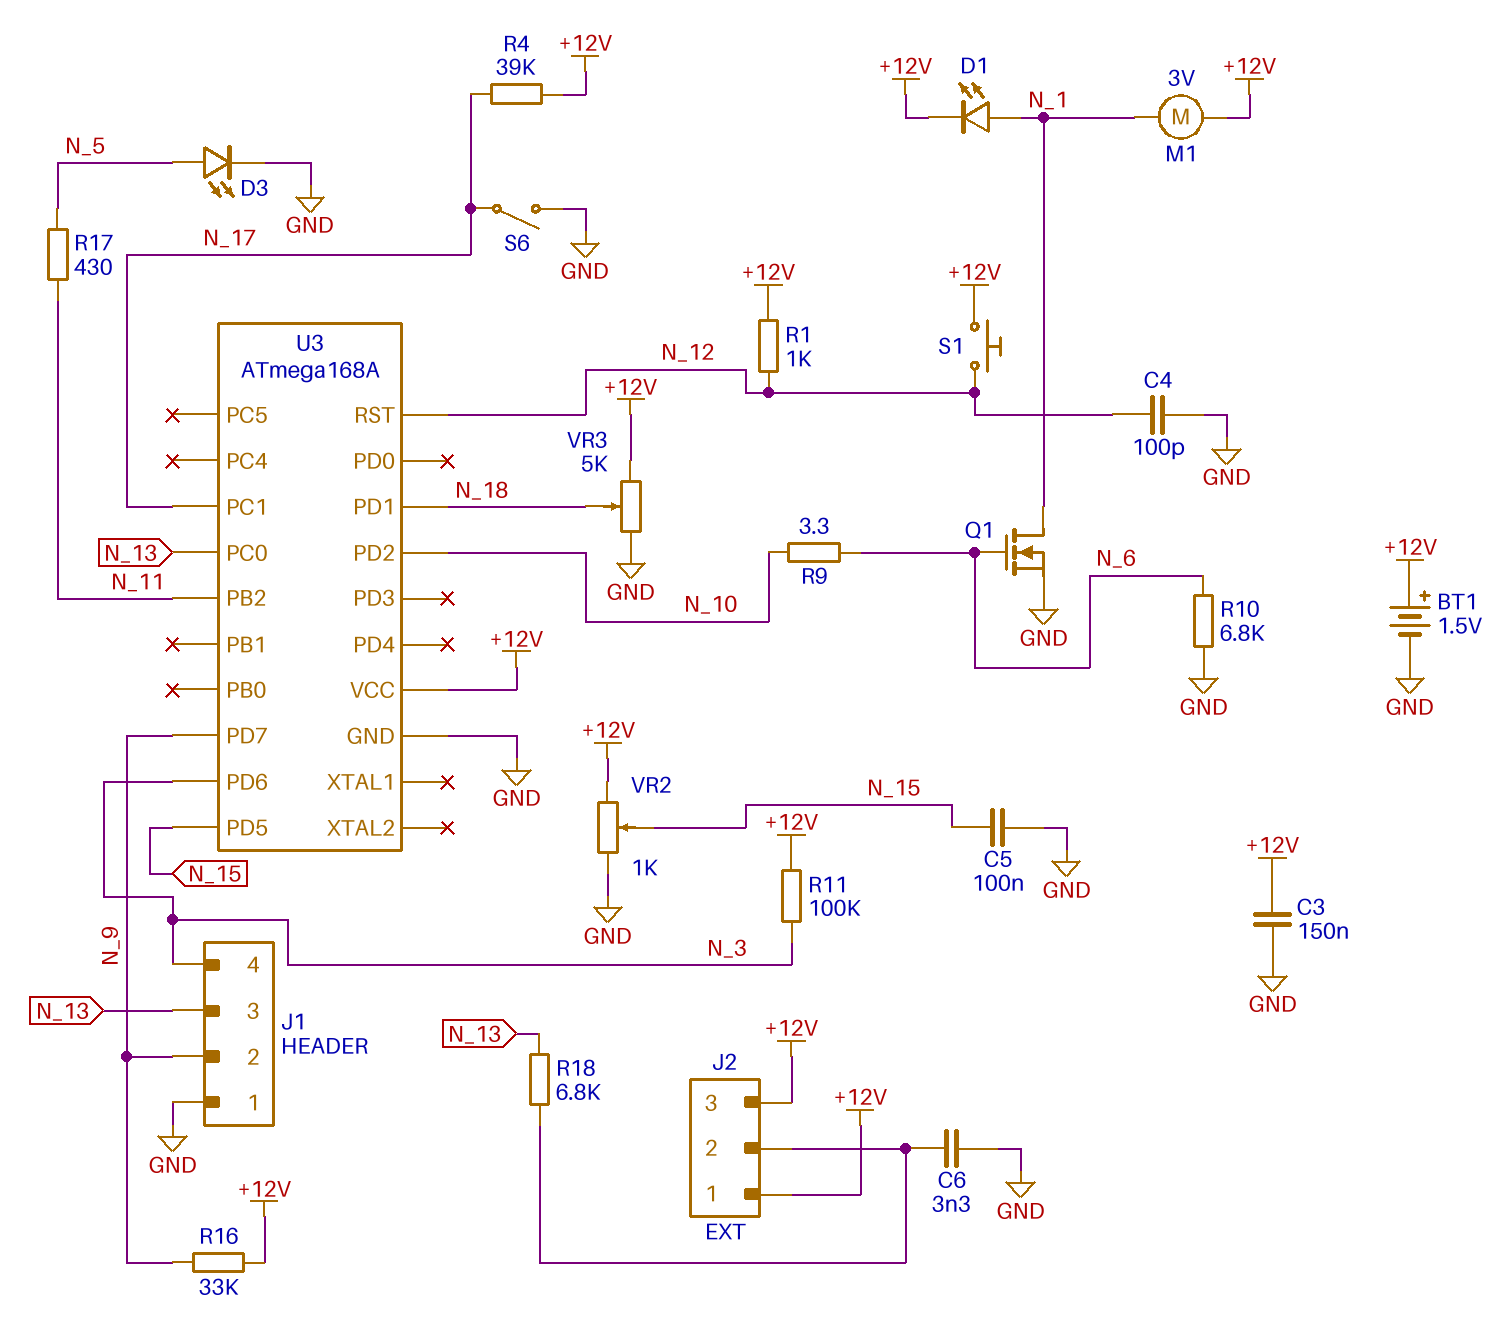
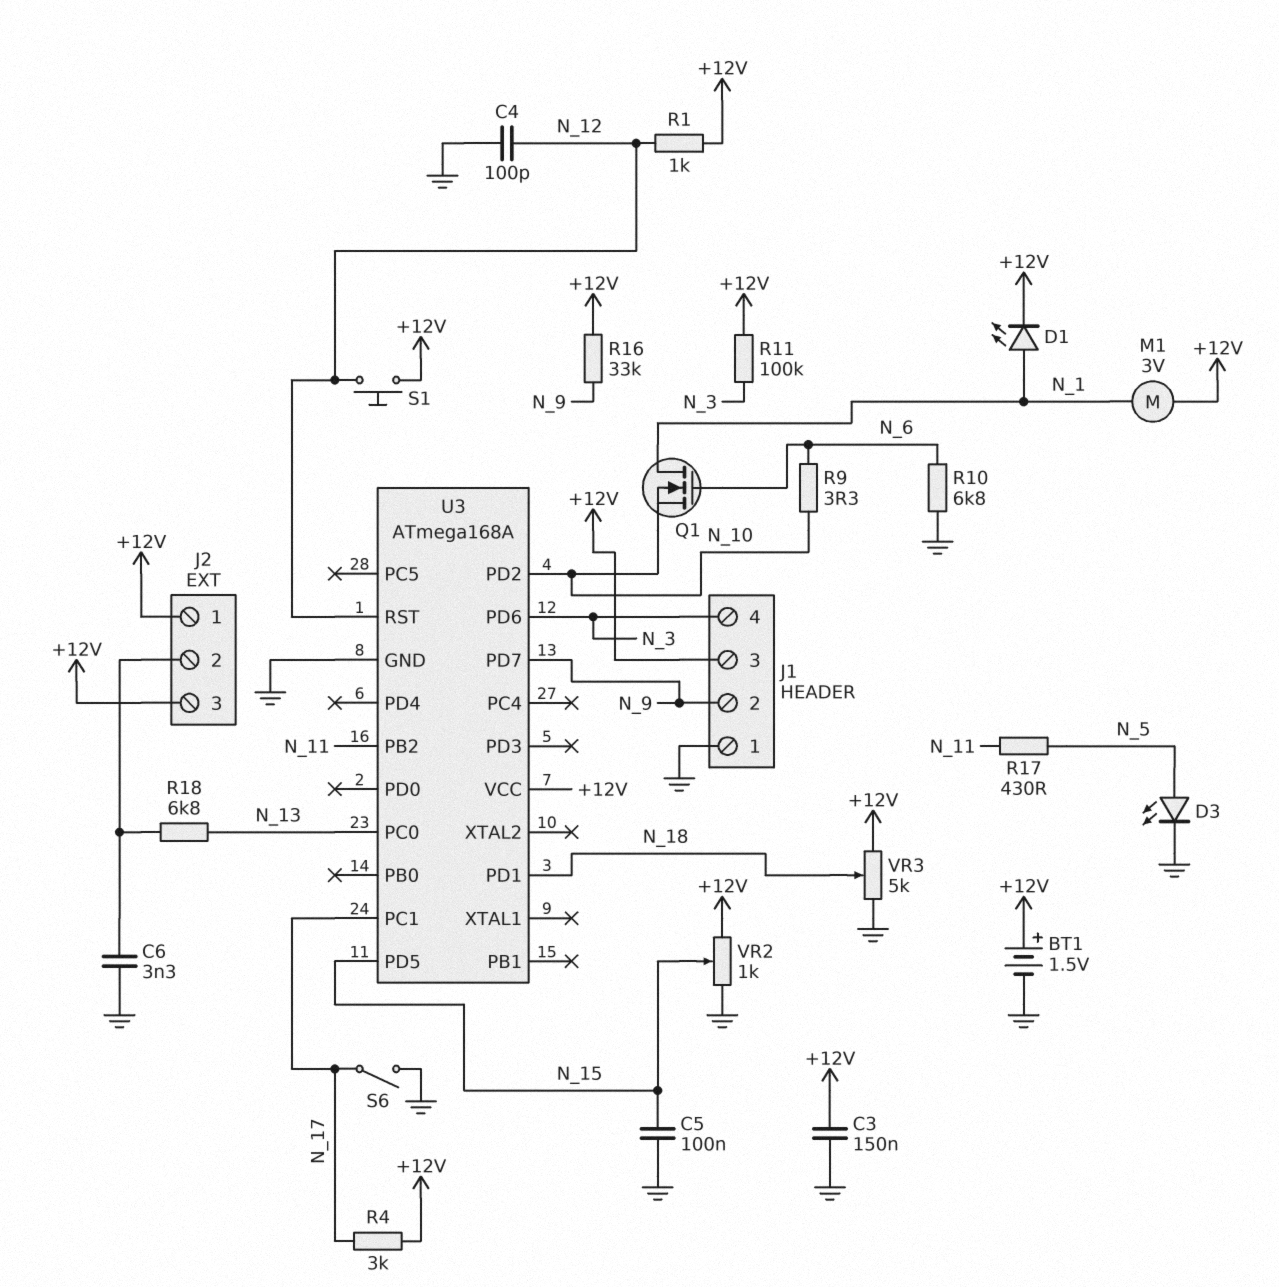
J1 pin 3: N_13 -> +12V
Q1: NMOS (G N_6, D N_1, S GND) -> NMOS (G N_6, D N_1, S N_10)
R4: 39k (+12V, N_17) -> 3k (+12V, N_17)

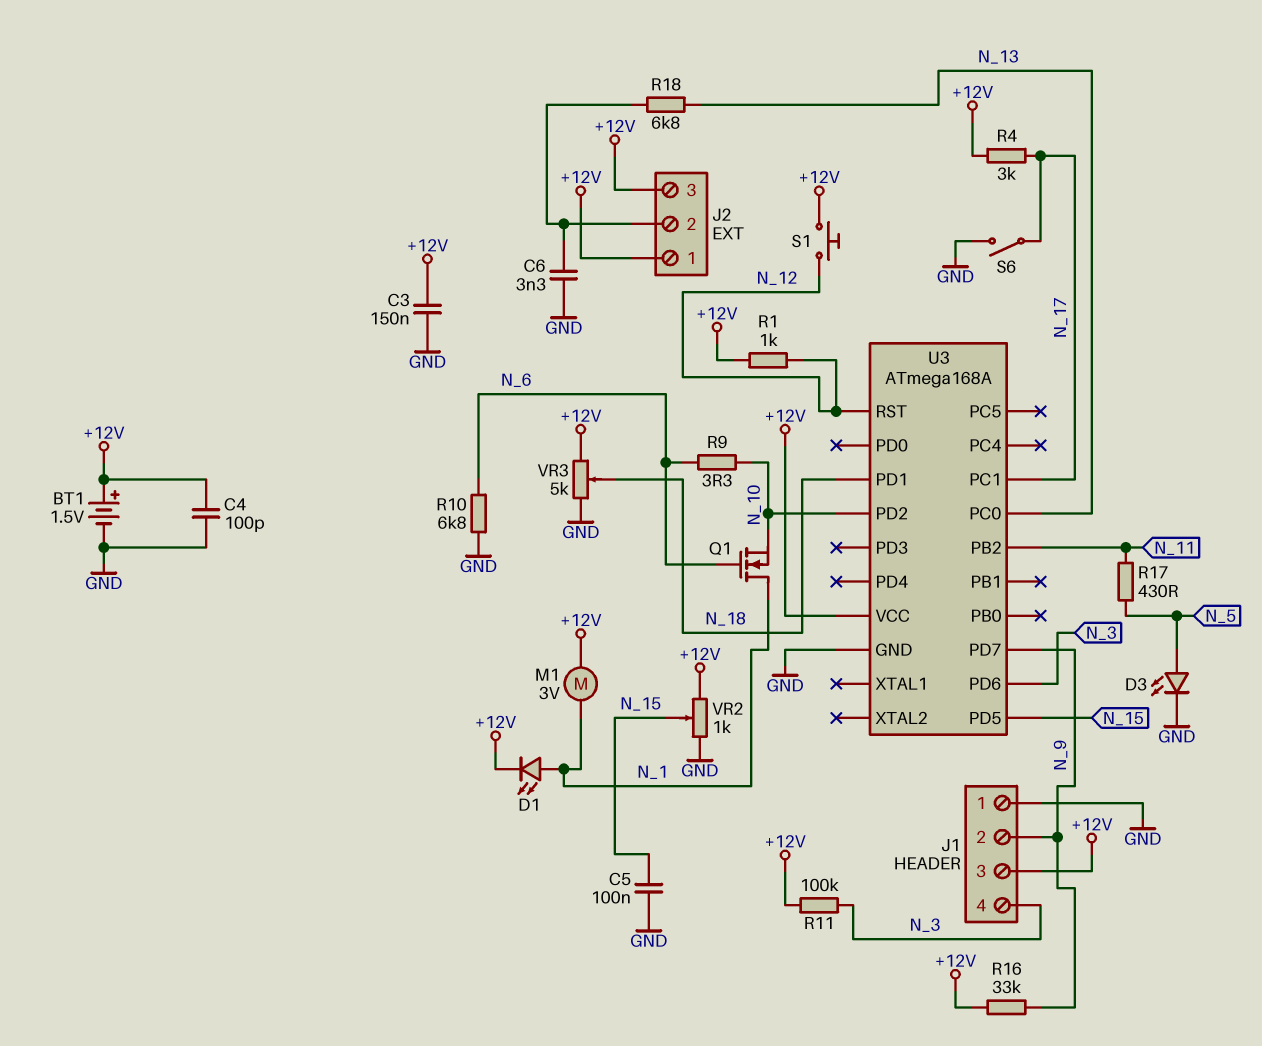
C4: 100pF (GND, N_12) -> 100pF (+12V, GND)

